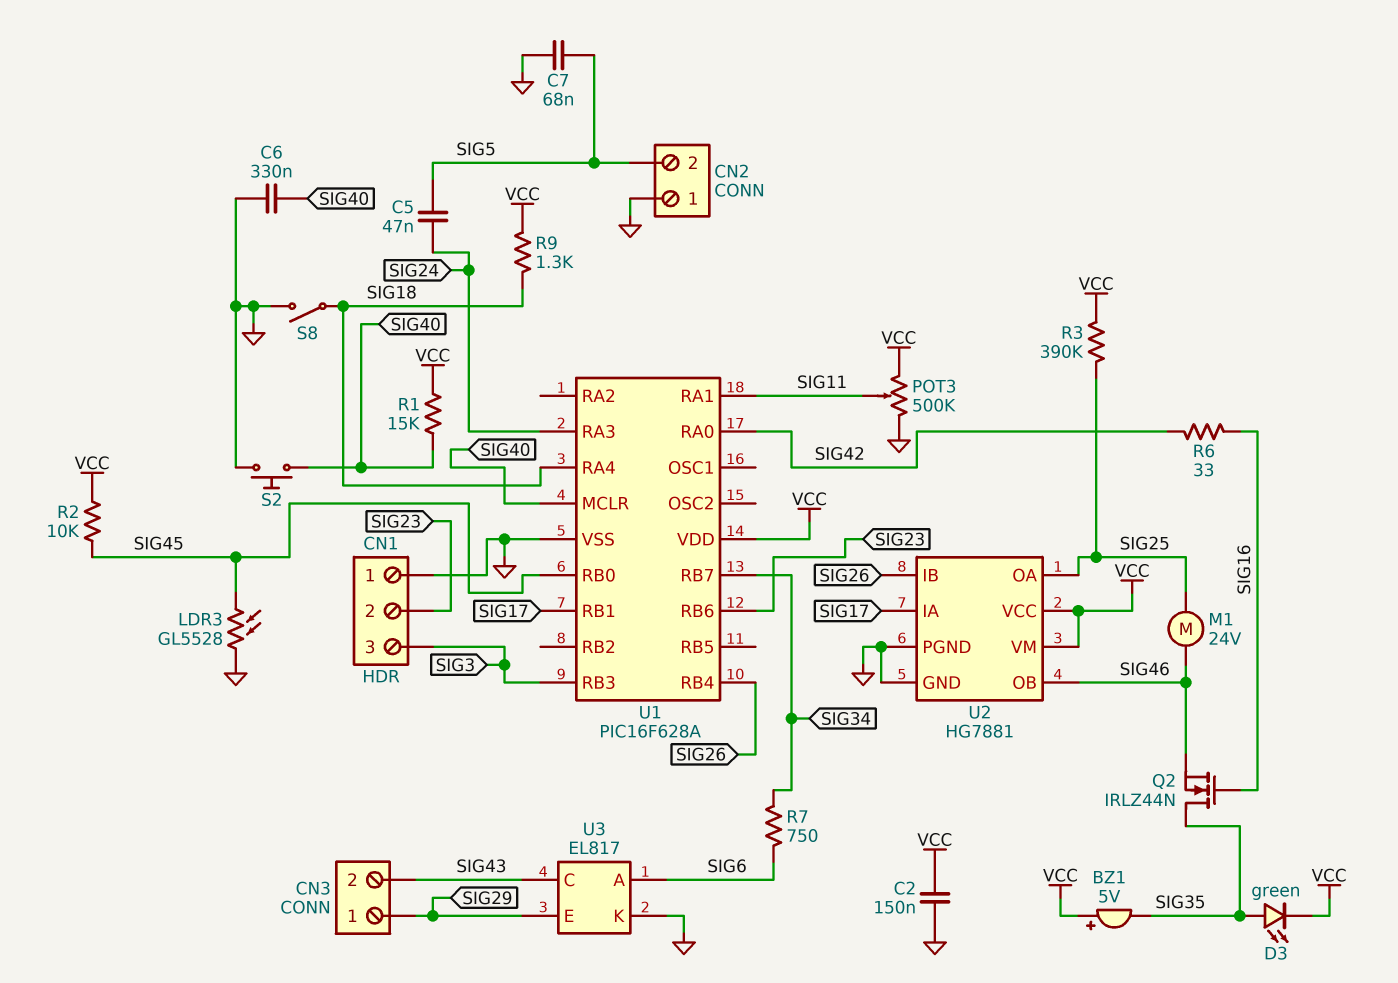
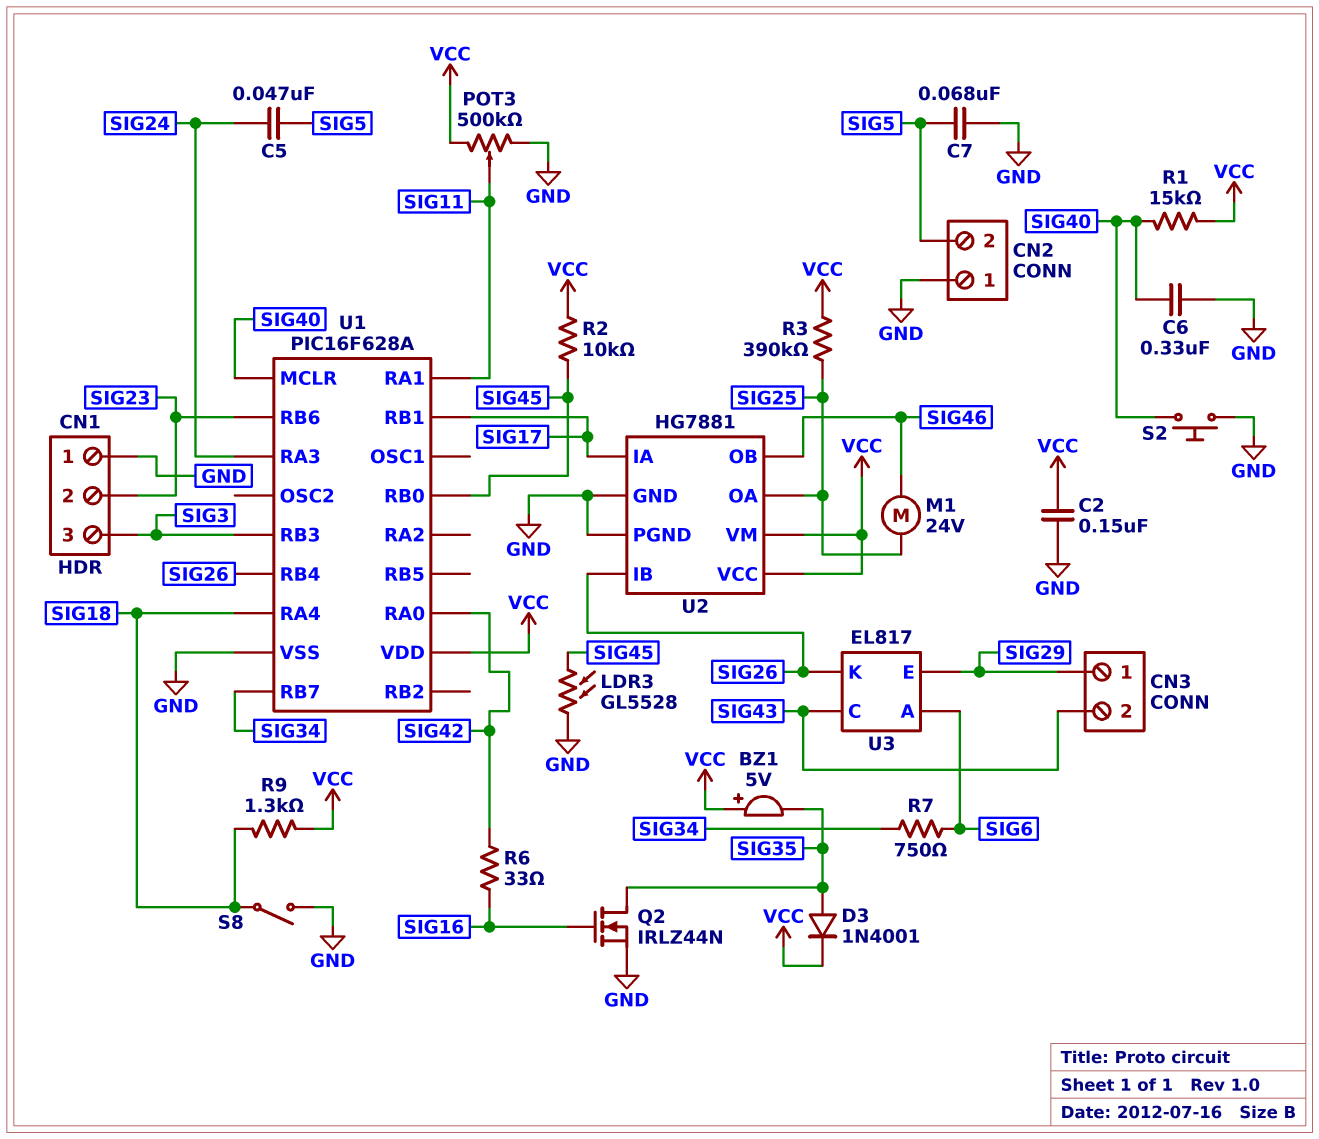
D3: LED green (A SIG35, K VCC) -> diode 1N4001 (A SIG35, K VCC)
Q2: NMOS IRLZ44N (G SIG16, D SIG35, S SIG46) -> NMOS IRLZ44N (G SIG16, D SIG35, S GND)
U3 pin K: GND -> SIG26

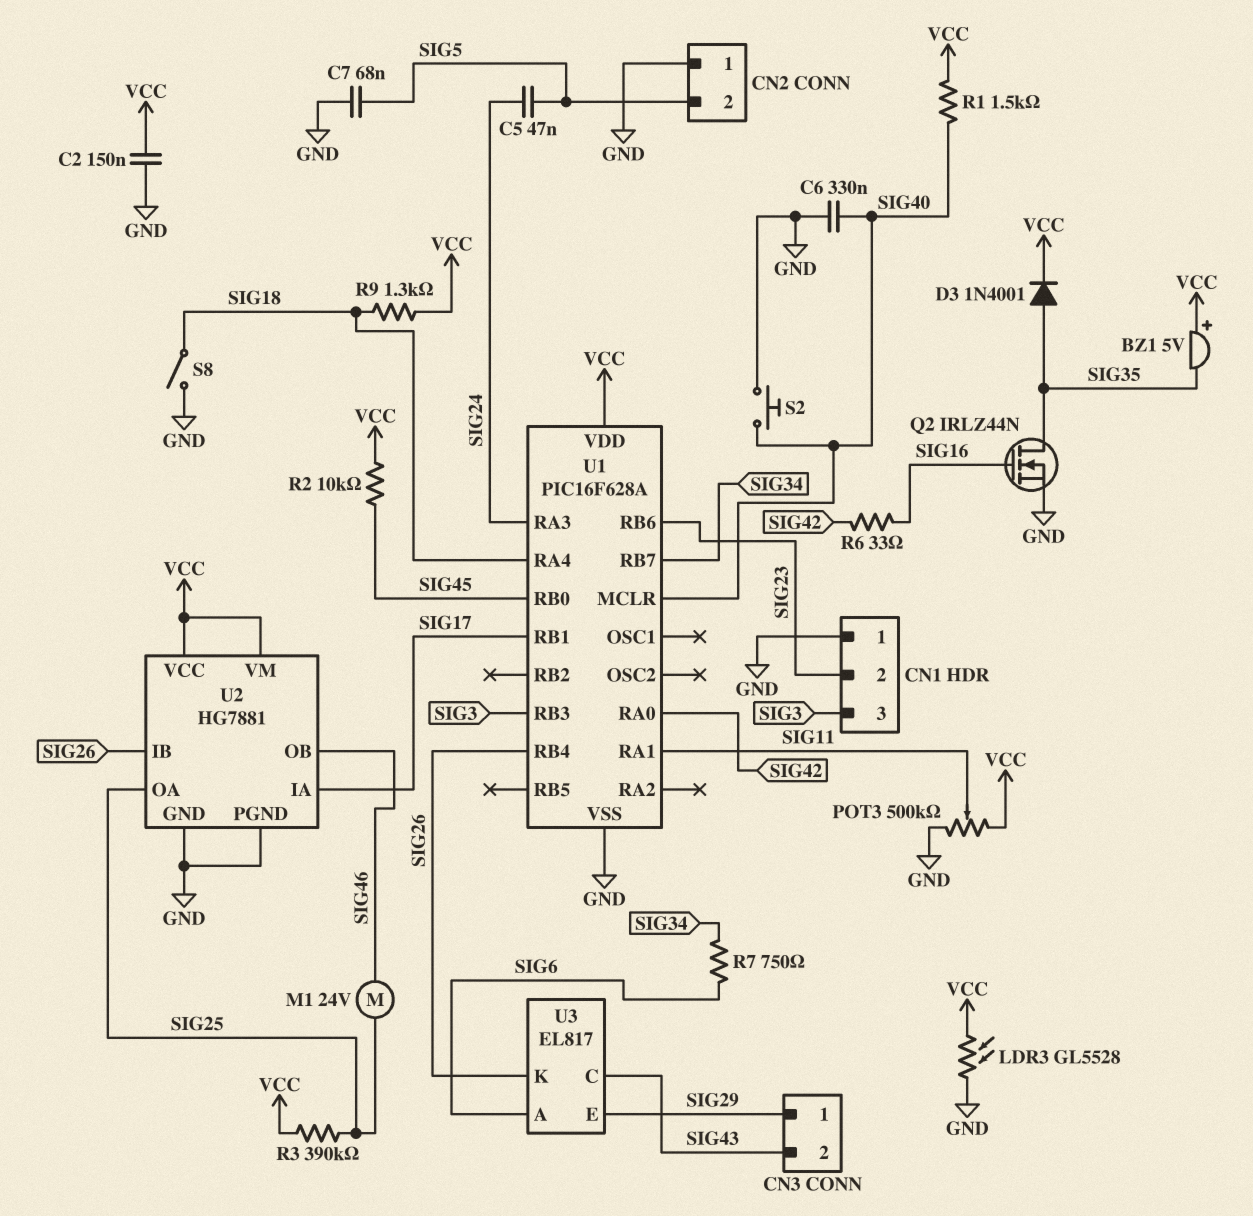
LDR3: GL5528 (GND, SIG45) -> GL5528 (GND, VCC)
R1: 15k (SIG40, VCC) -> 1.5k (SIG40, VCC)

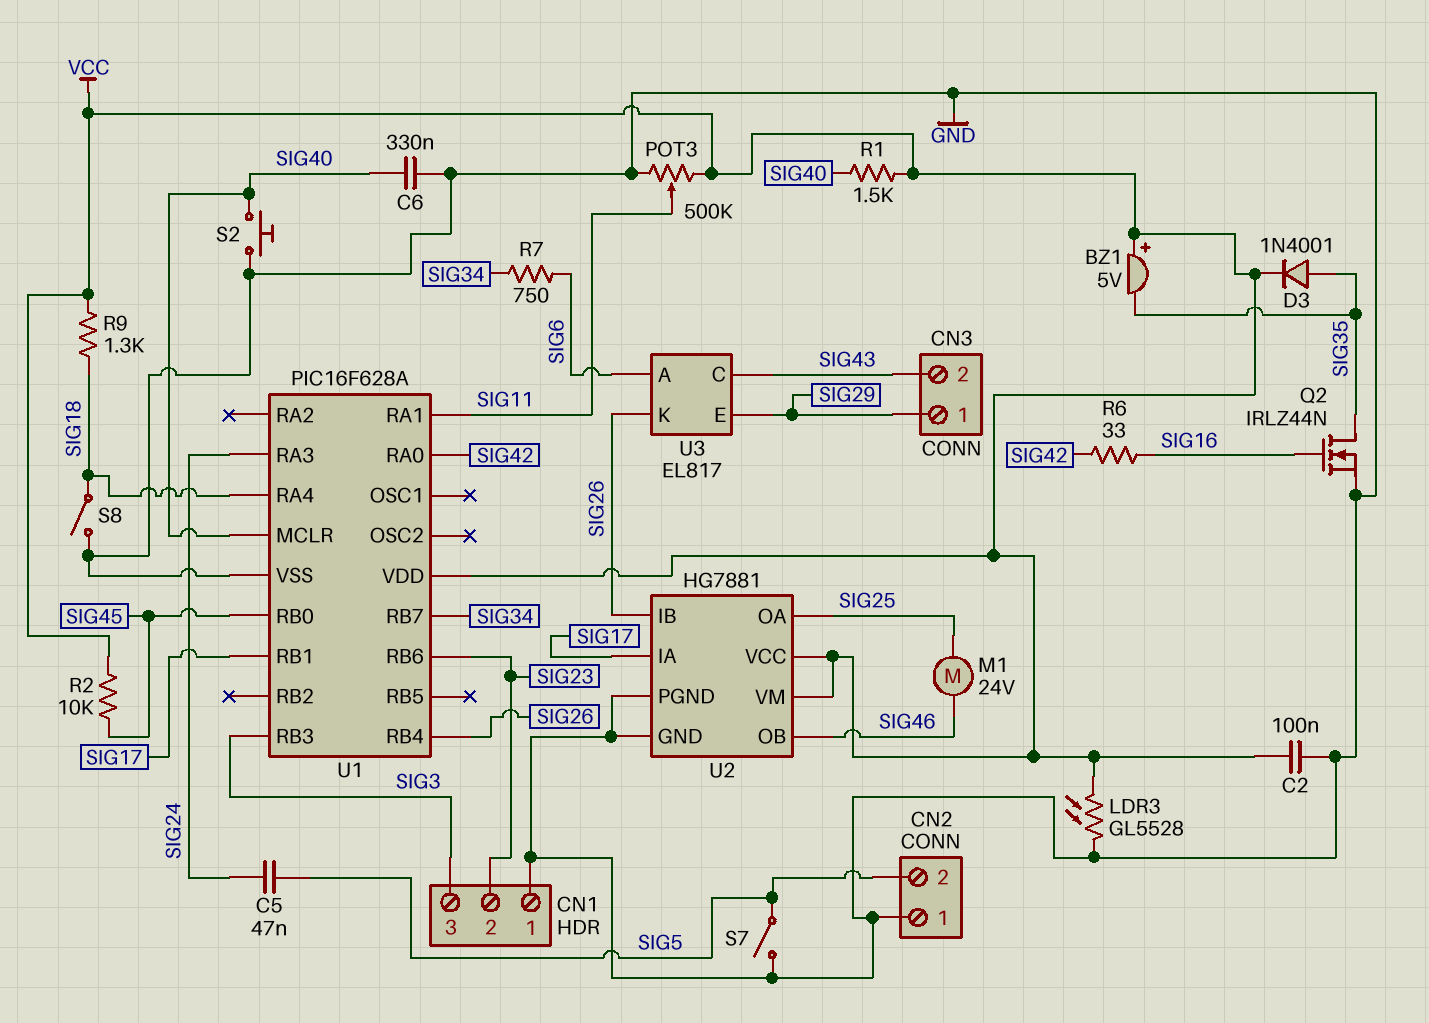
C2: 150nF (GND, VCC) -> 100nF (GND, VCC)
C7: 68nF (GND, SIG5) -> none
R3: 390k (SIG25, VCC) -> none
S7: none -> switch (GND, SIG5)

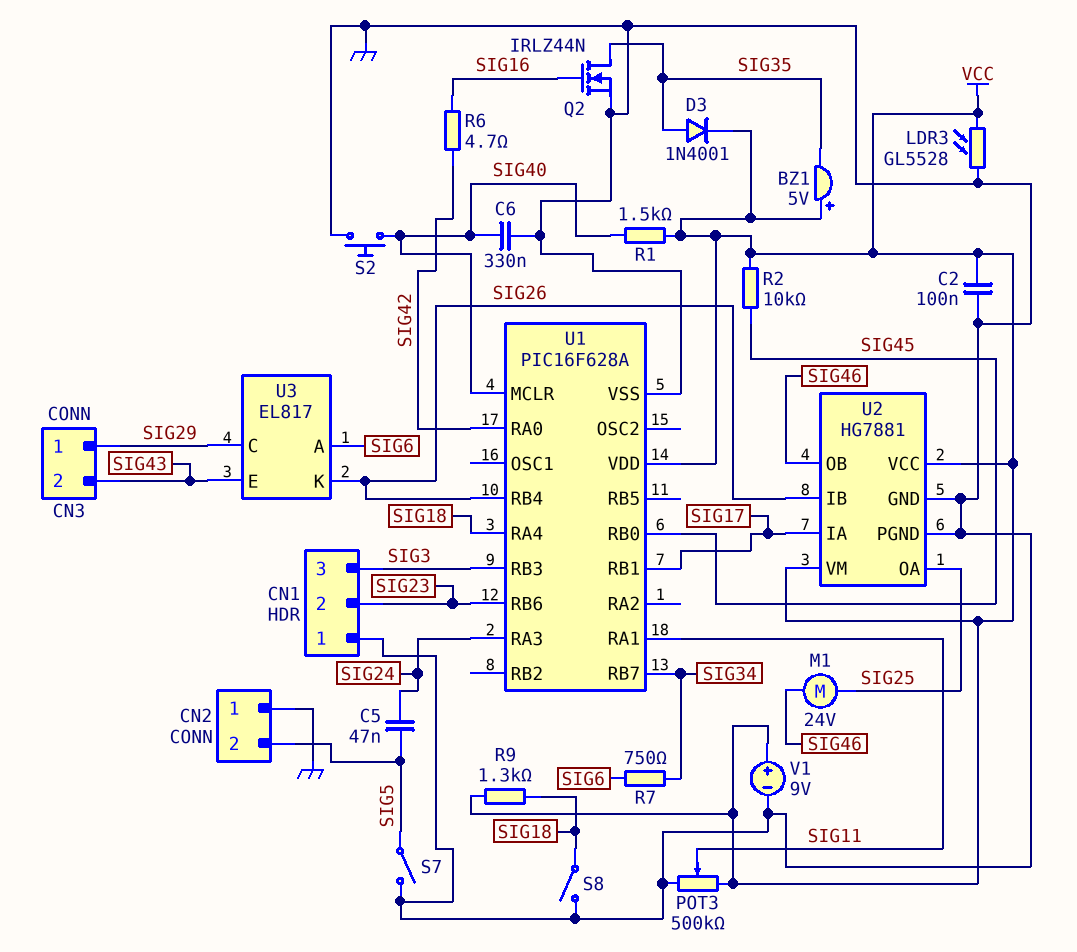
R6: 33 (SIG16, SIG42) -> 4.7 (SIG16, SIG42)
U3 pin C: SIG43 -> SIG29
U3 pin E: SIG29 -> SIG43
V1: none -> 9V (plus VCC, minus GND)

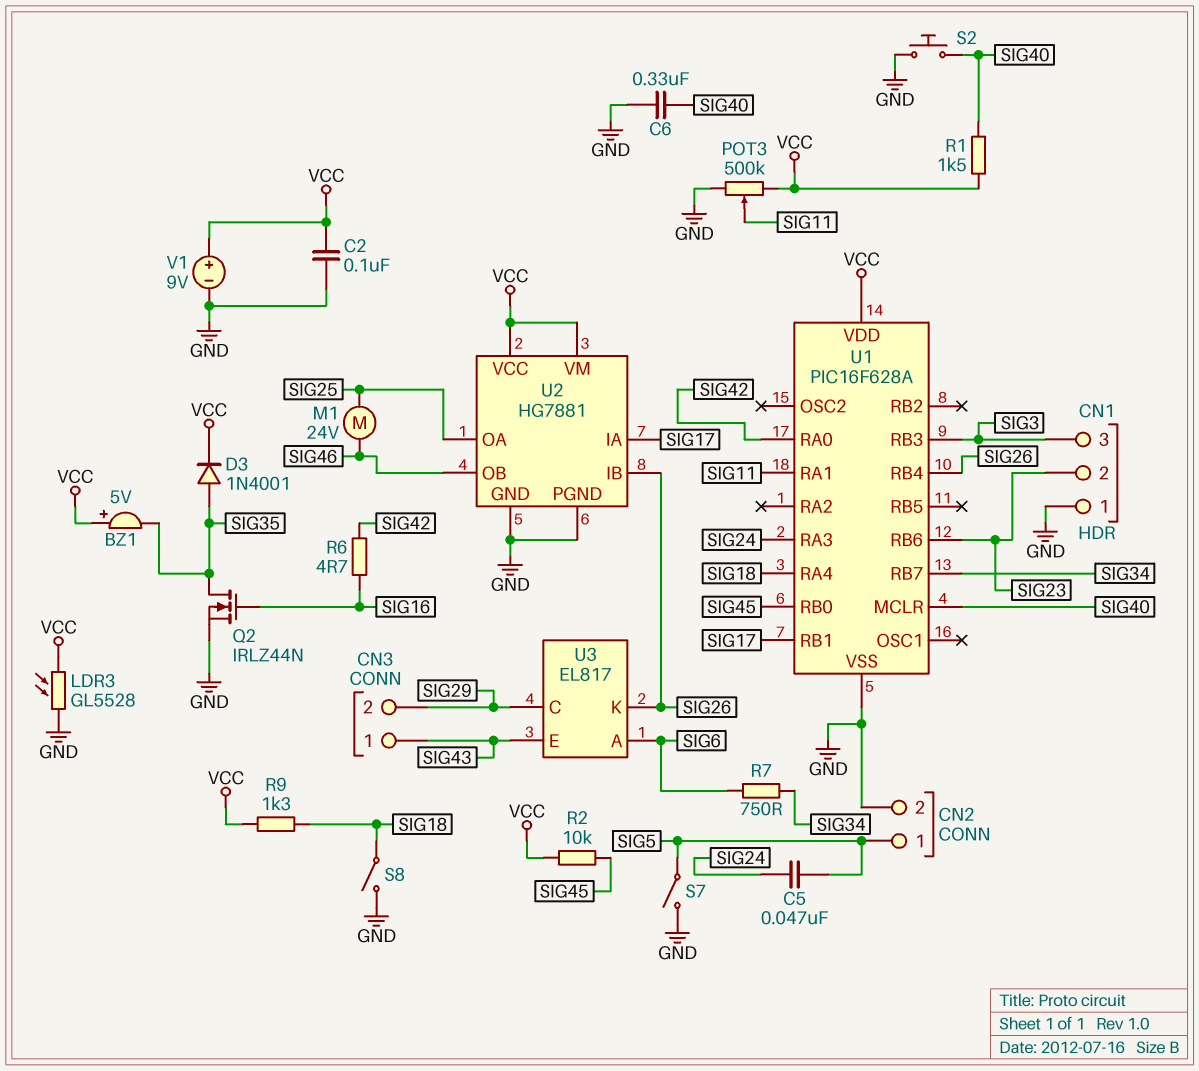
CN2 pin 1: GND -> SIG5
CN2 pin 2: SIG5 -> GND
CN3 pin 1: SIG29 -> SIG43
CN3 pin 2: SIG43 -> SIG29

